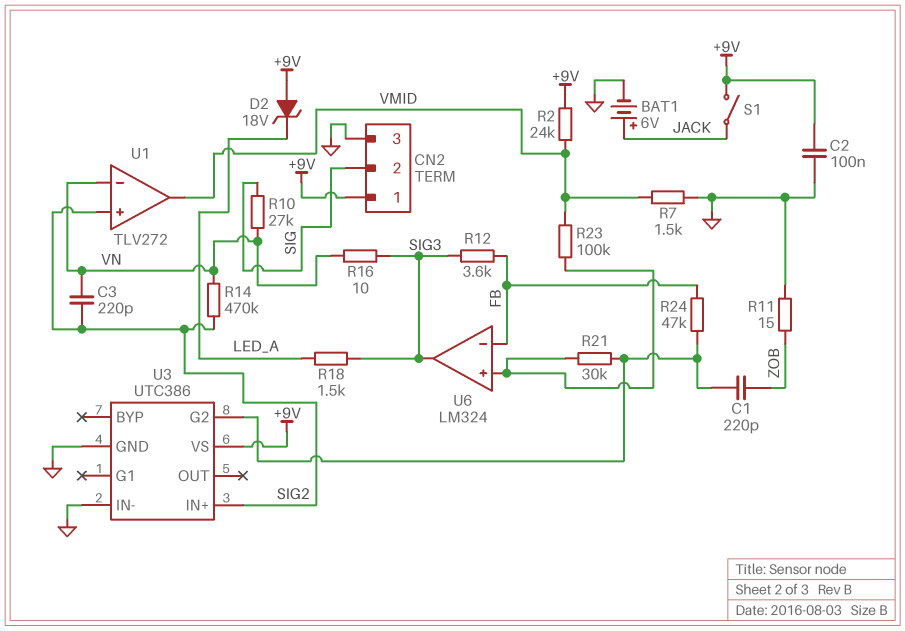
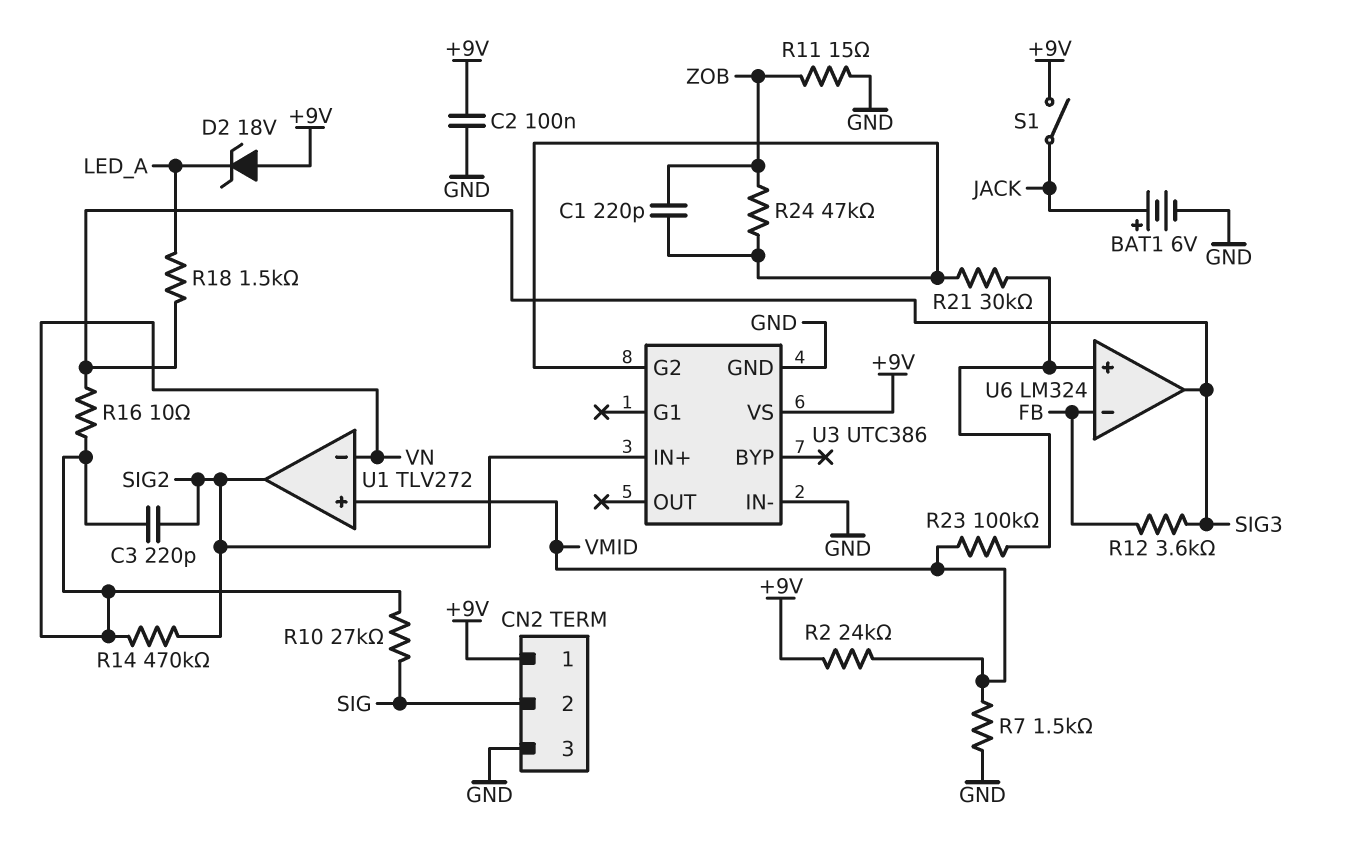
R24: 47k (FB, U3/G2) -> 47k (U3/G2, ZOB)
U1 pin in+: SIG2 -> VMID
U1 pin out: VMID -> SIG2

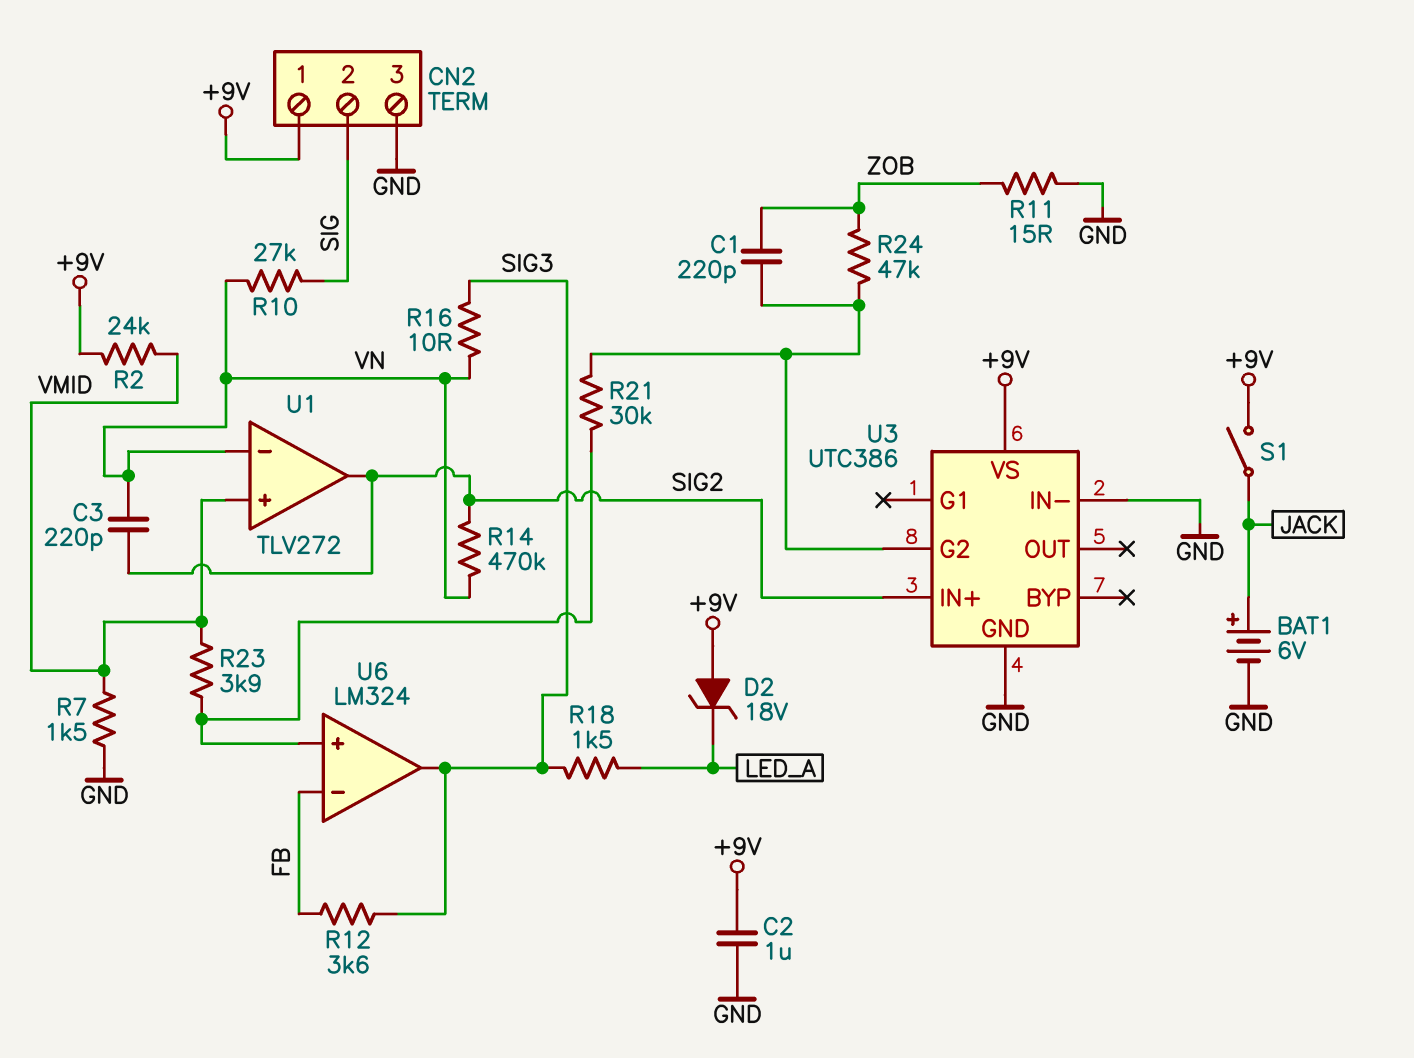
C2: 100nF (+9V, GND) -> 1uF (+9V, GND)
R23: 100k (U6/in+, VMID) -> 3.9k (U6/in+, VMID)

